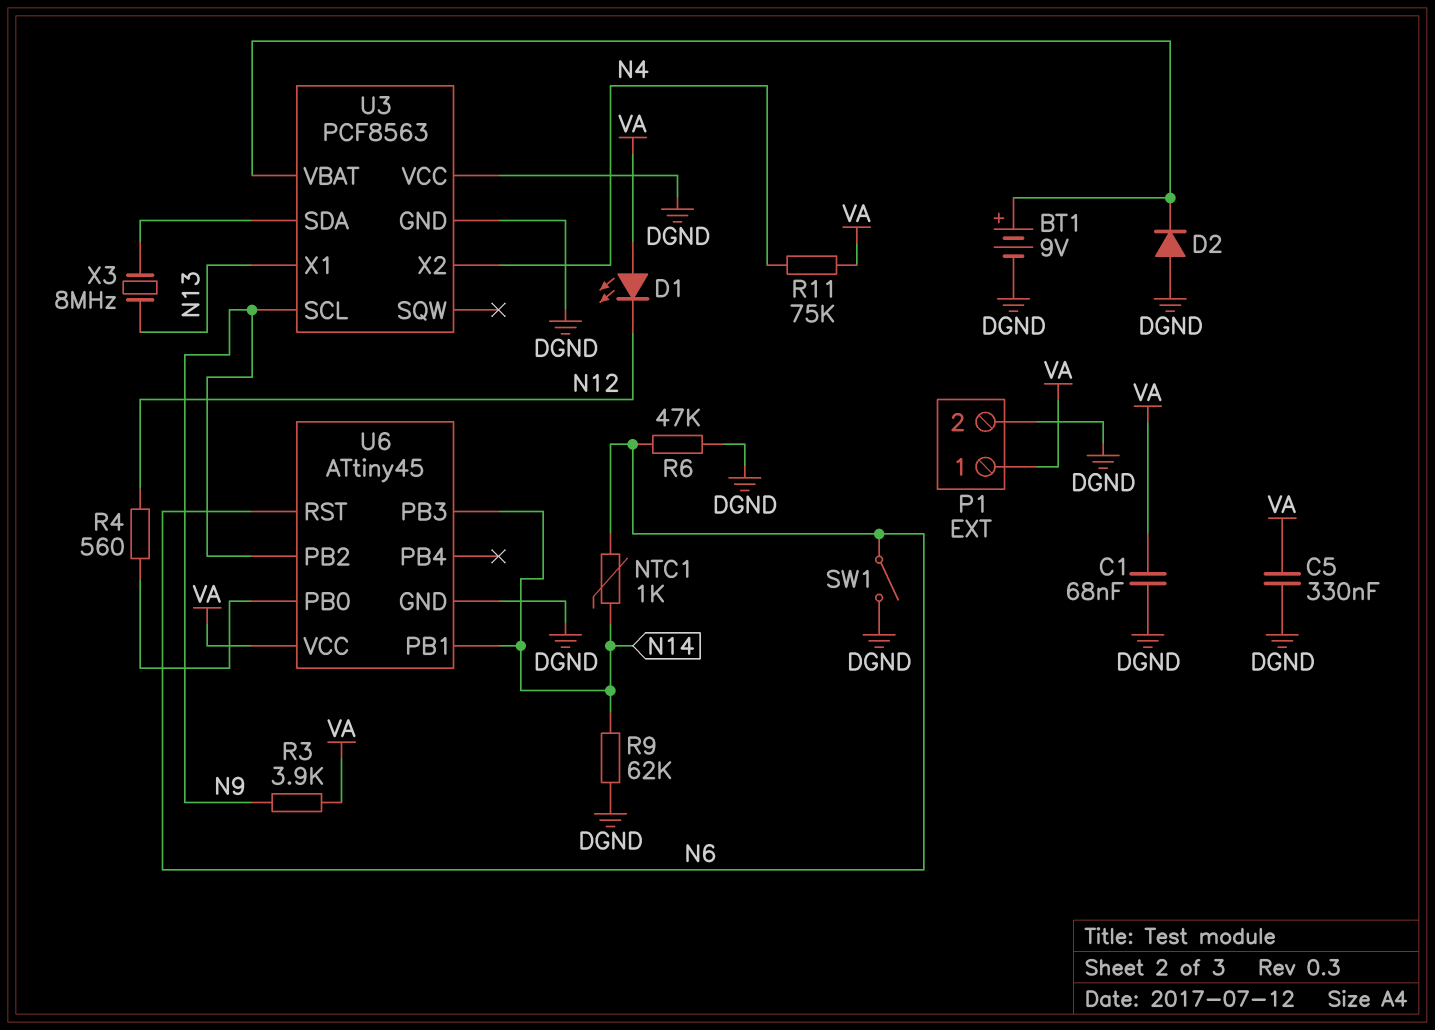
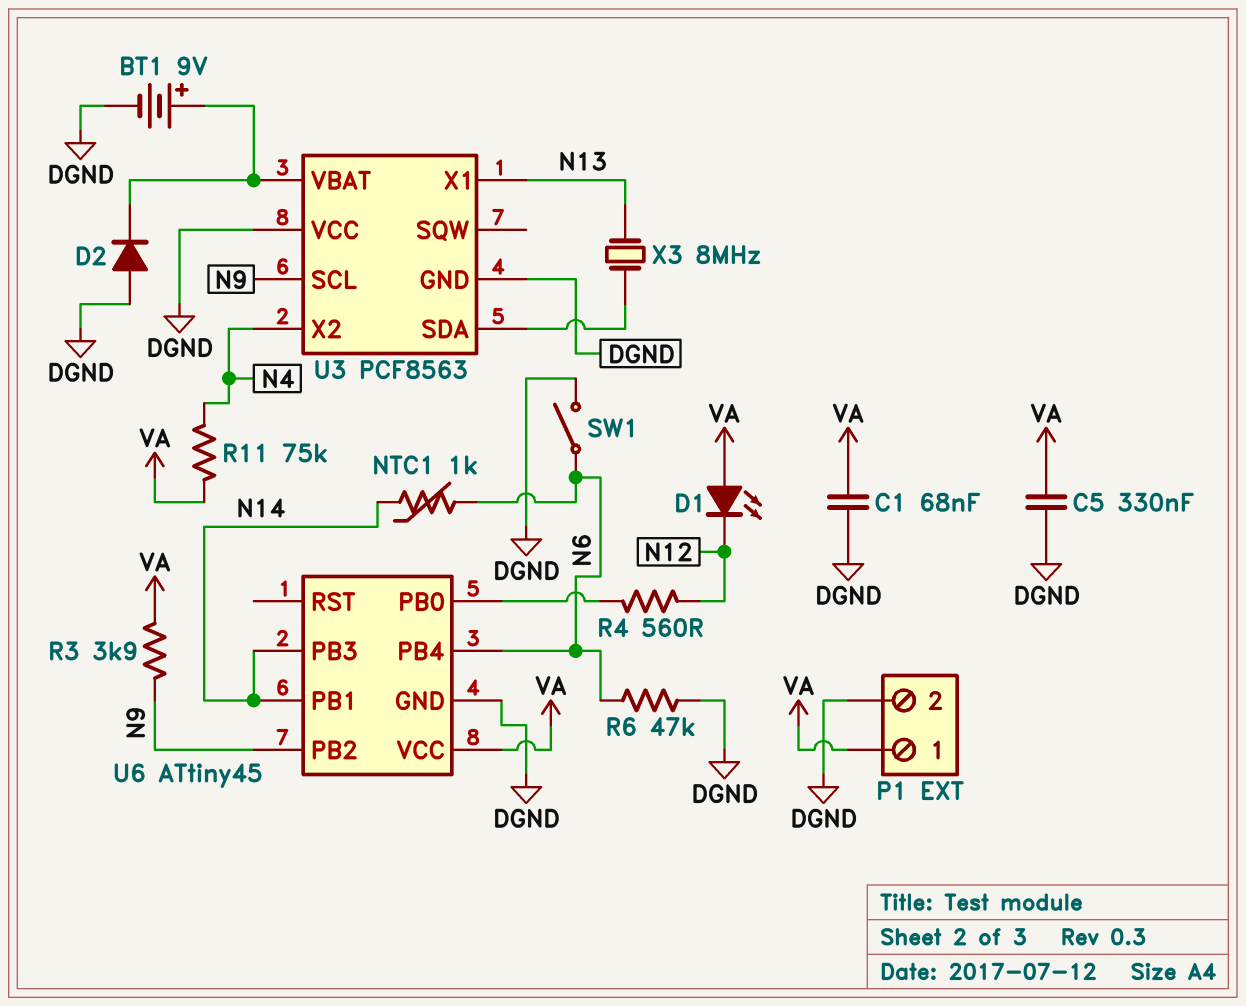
R9: 62k (DGND, N14) -> none
U6 pin PB4: none -> N6
U6 pin RST: N6 -> none

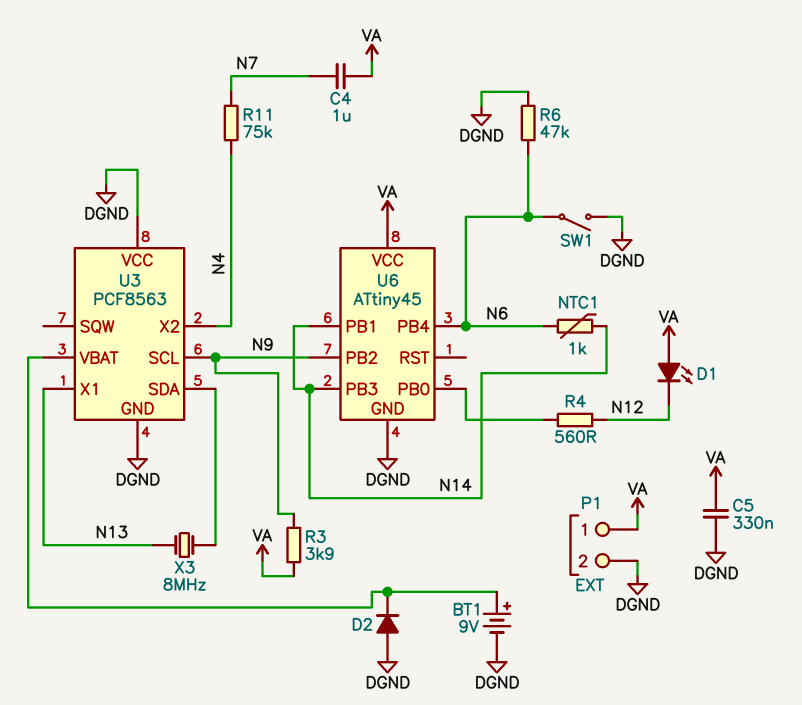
C1: 68nF (DGND, VA) -> none
C4: none -> 1uF (N7, VA)
R11: 75k (N4, VA) -> 75k (N4, N7)

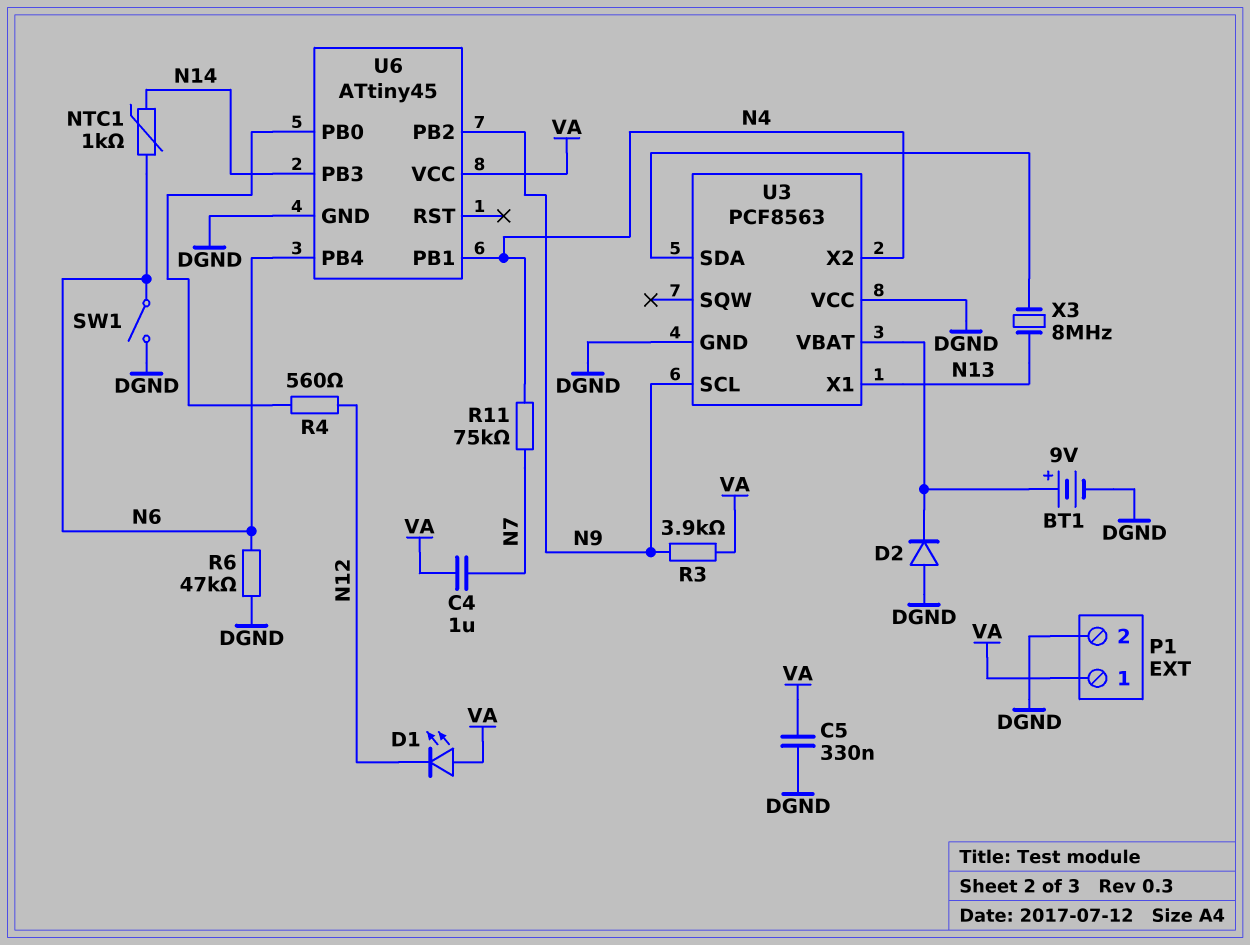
U6 pin PB1: N14 -> N4

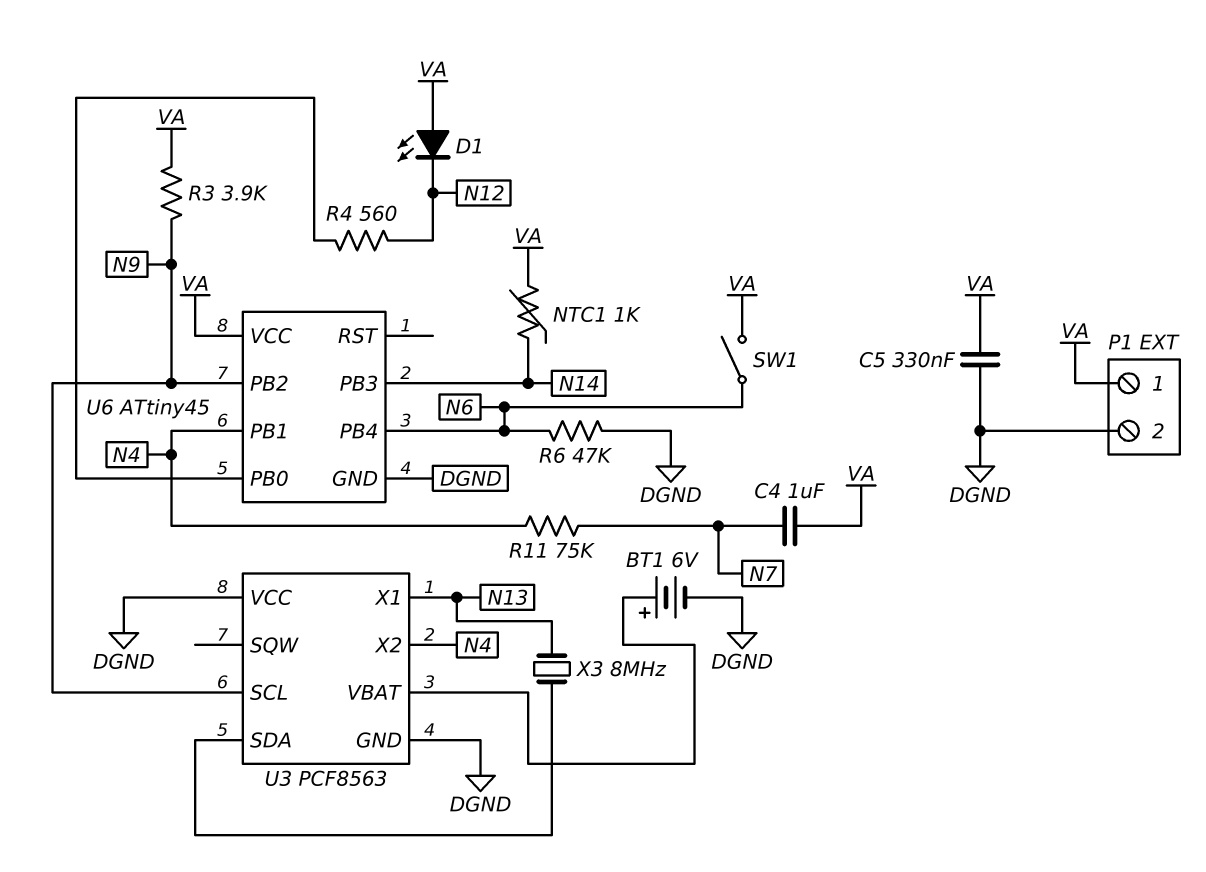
BT1: 9V (plus U3/VBAT, minus DGND) -> 6V (plus U3/VBAT, minus DGND)
D2: diode (A DGND, K U3/VBAT) -> none
NTC1: 1k (N6, N14) -> 1k (N14, VA)
SW1: switch (DGND, N6) -> switch (N6, VA)

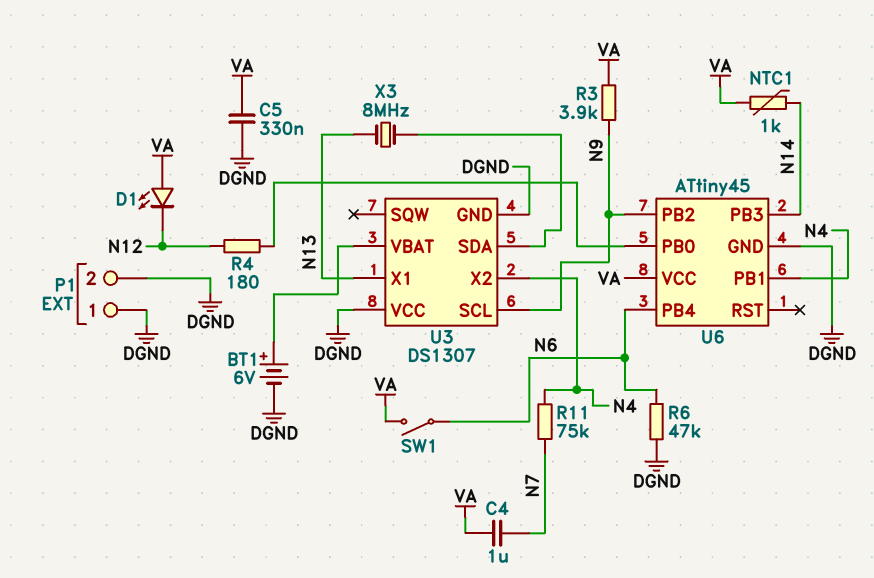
P1 pin 1: VA -> DGND
R4: 560 (N12, U6/PB0) -> 180 (N12, U6/PB0)
U3: PCF8563 -> DS1307

